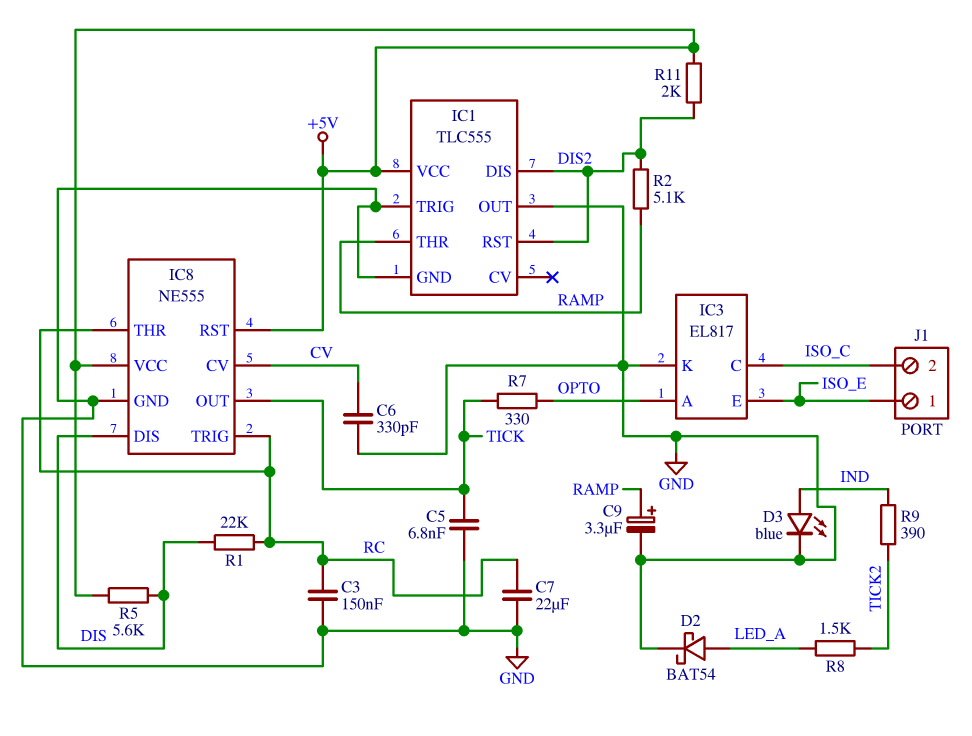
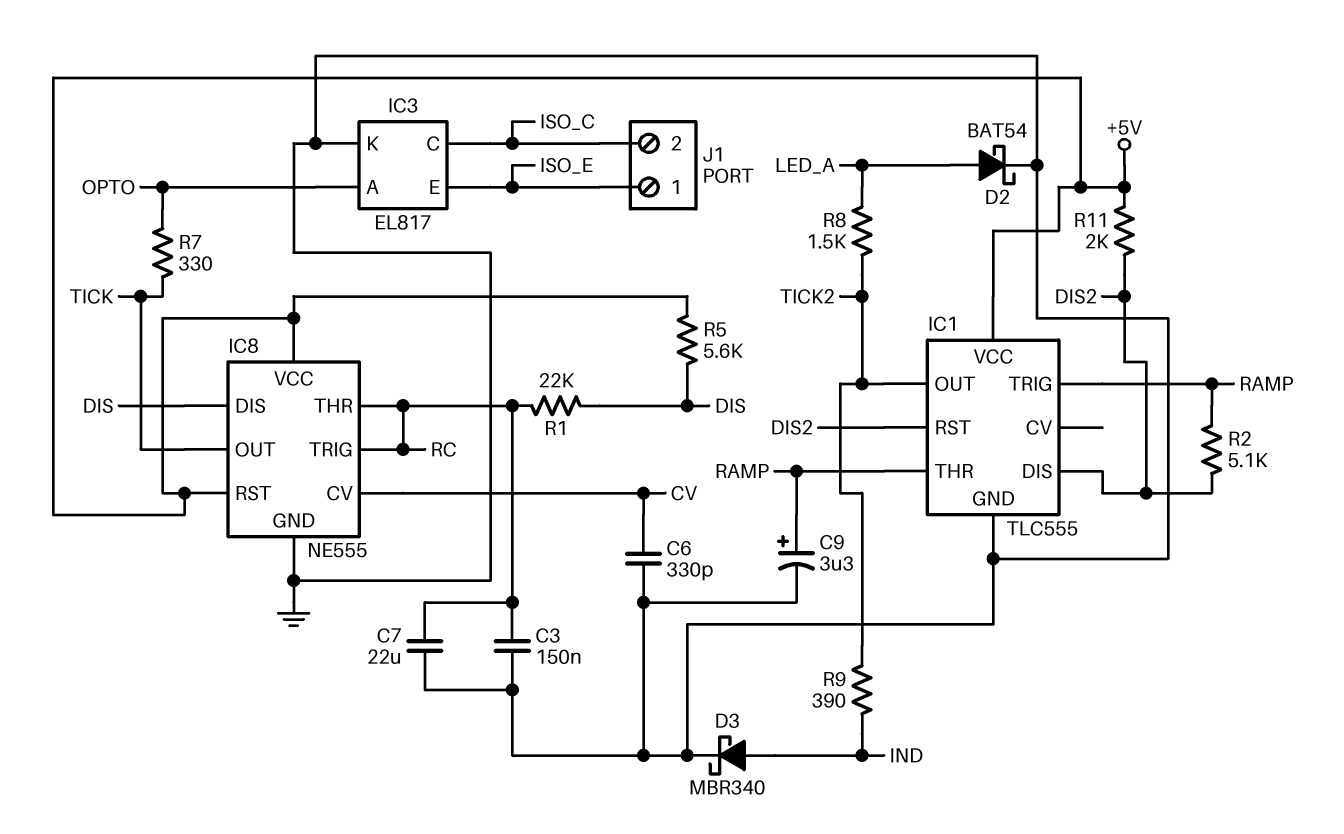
C5: 6.8nF (GND, TICK) -> none
D3: LED blue (A IND, K GND) -> schottky MBR340 (A IND, K GND)
IC1 pin OUT: GND -> TICK2
IC1 pin TRIG: GND -> RAMP

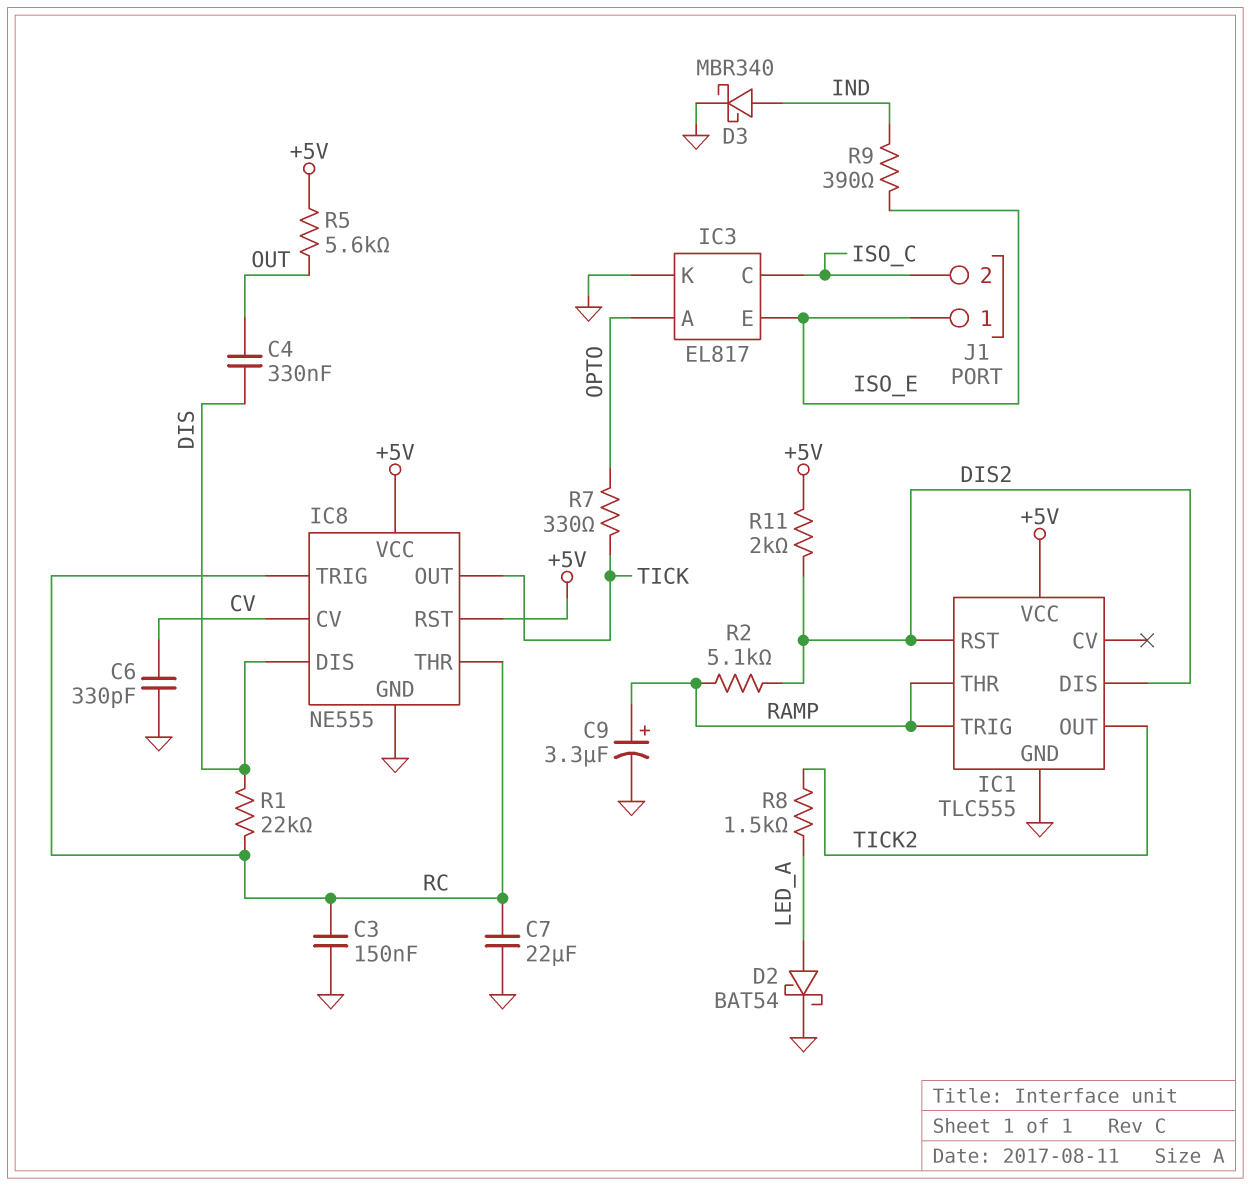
C4: none -> 330nF (DIS, OUT)
R5: 5.6k (+5V, DIS) -> 5.6k (+5V, OUT)
R9: 390 (IND, TICK2) -> 390 (IND, ISO_E)

